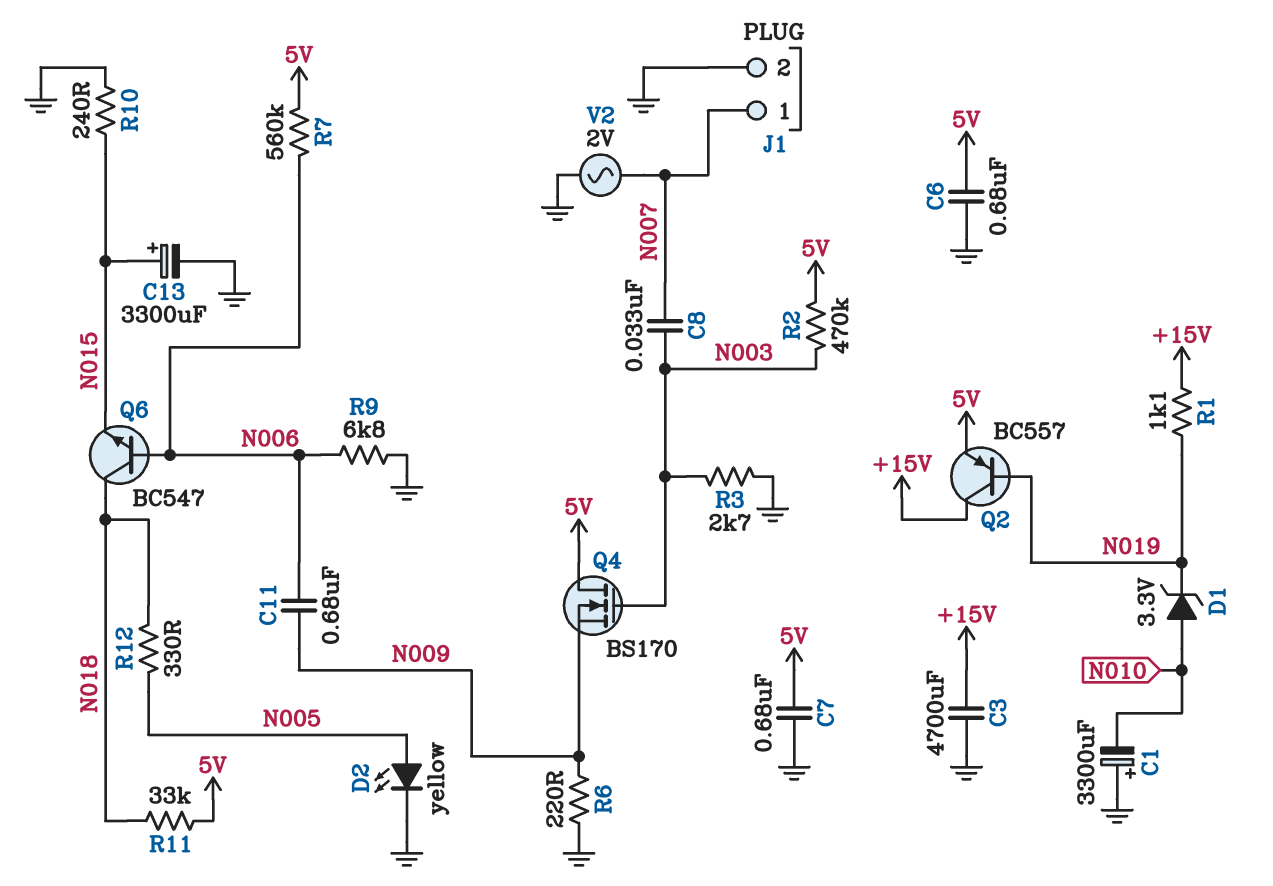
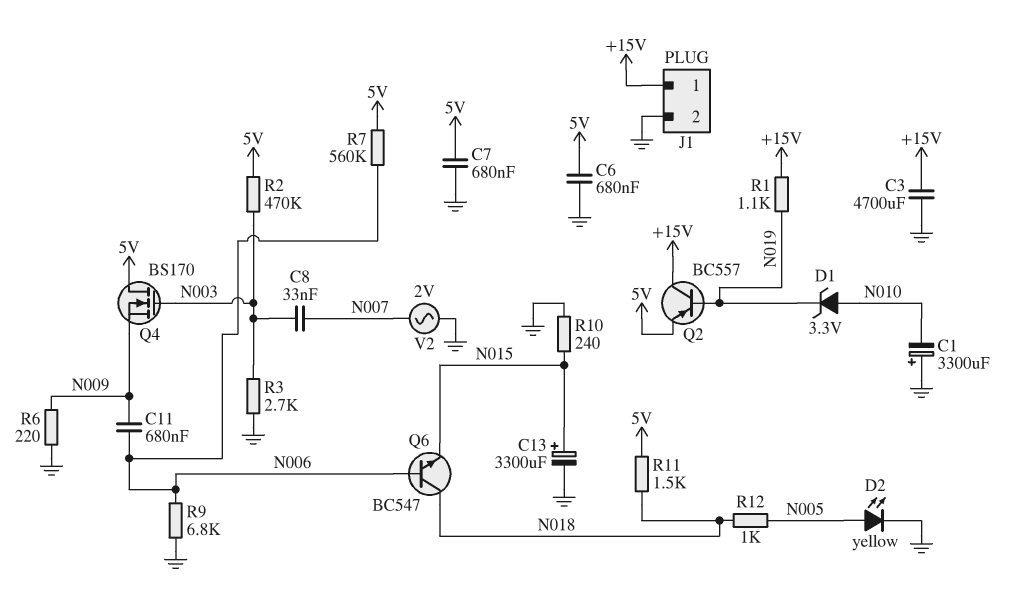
J1 pin 1: N007 -> +15V
R11: 33k (5V, N018) -> 1.5k (5V, N018)
R12: 330 (N005, N018) -> 1k (N005, N018)

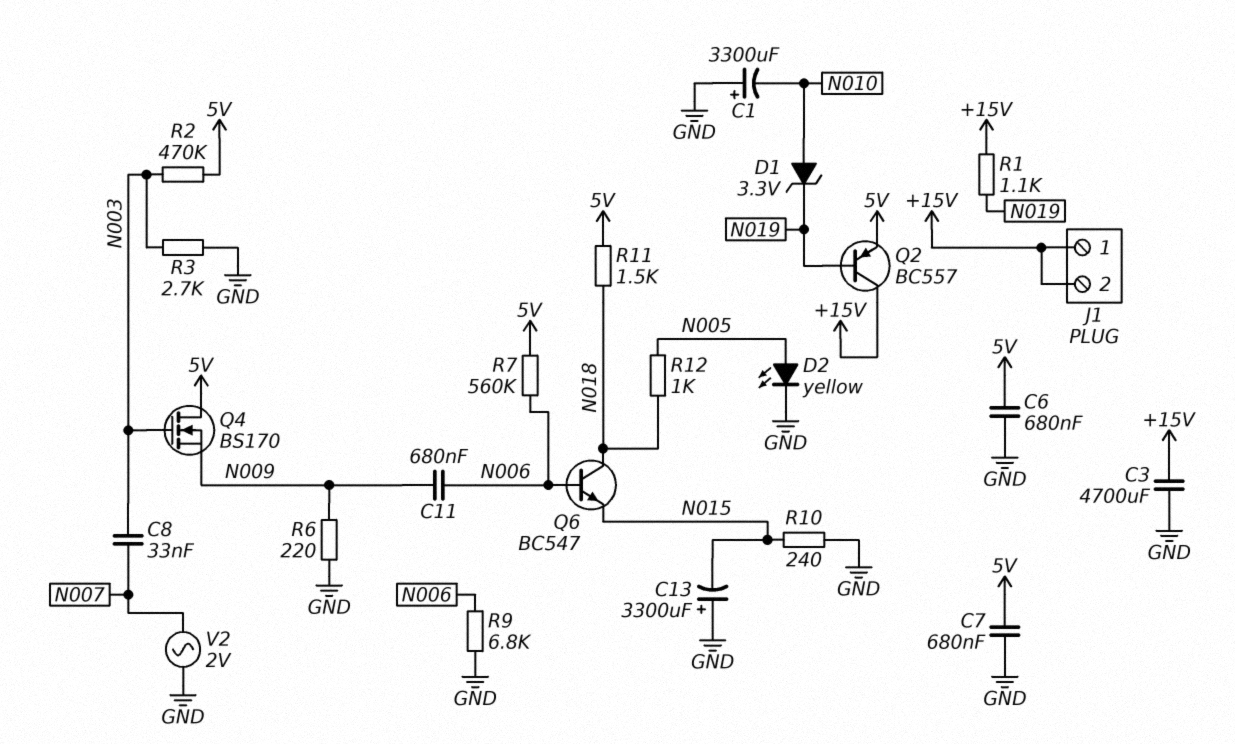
C13: 3300uF (plus N015, minus GND) -> 3300uF (plus GND, minus N015)
J1 pin 2: GND -> +15V

